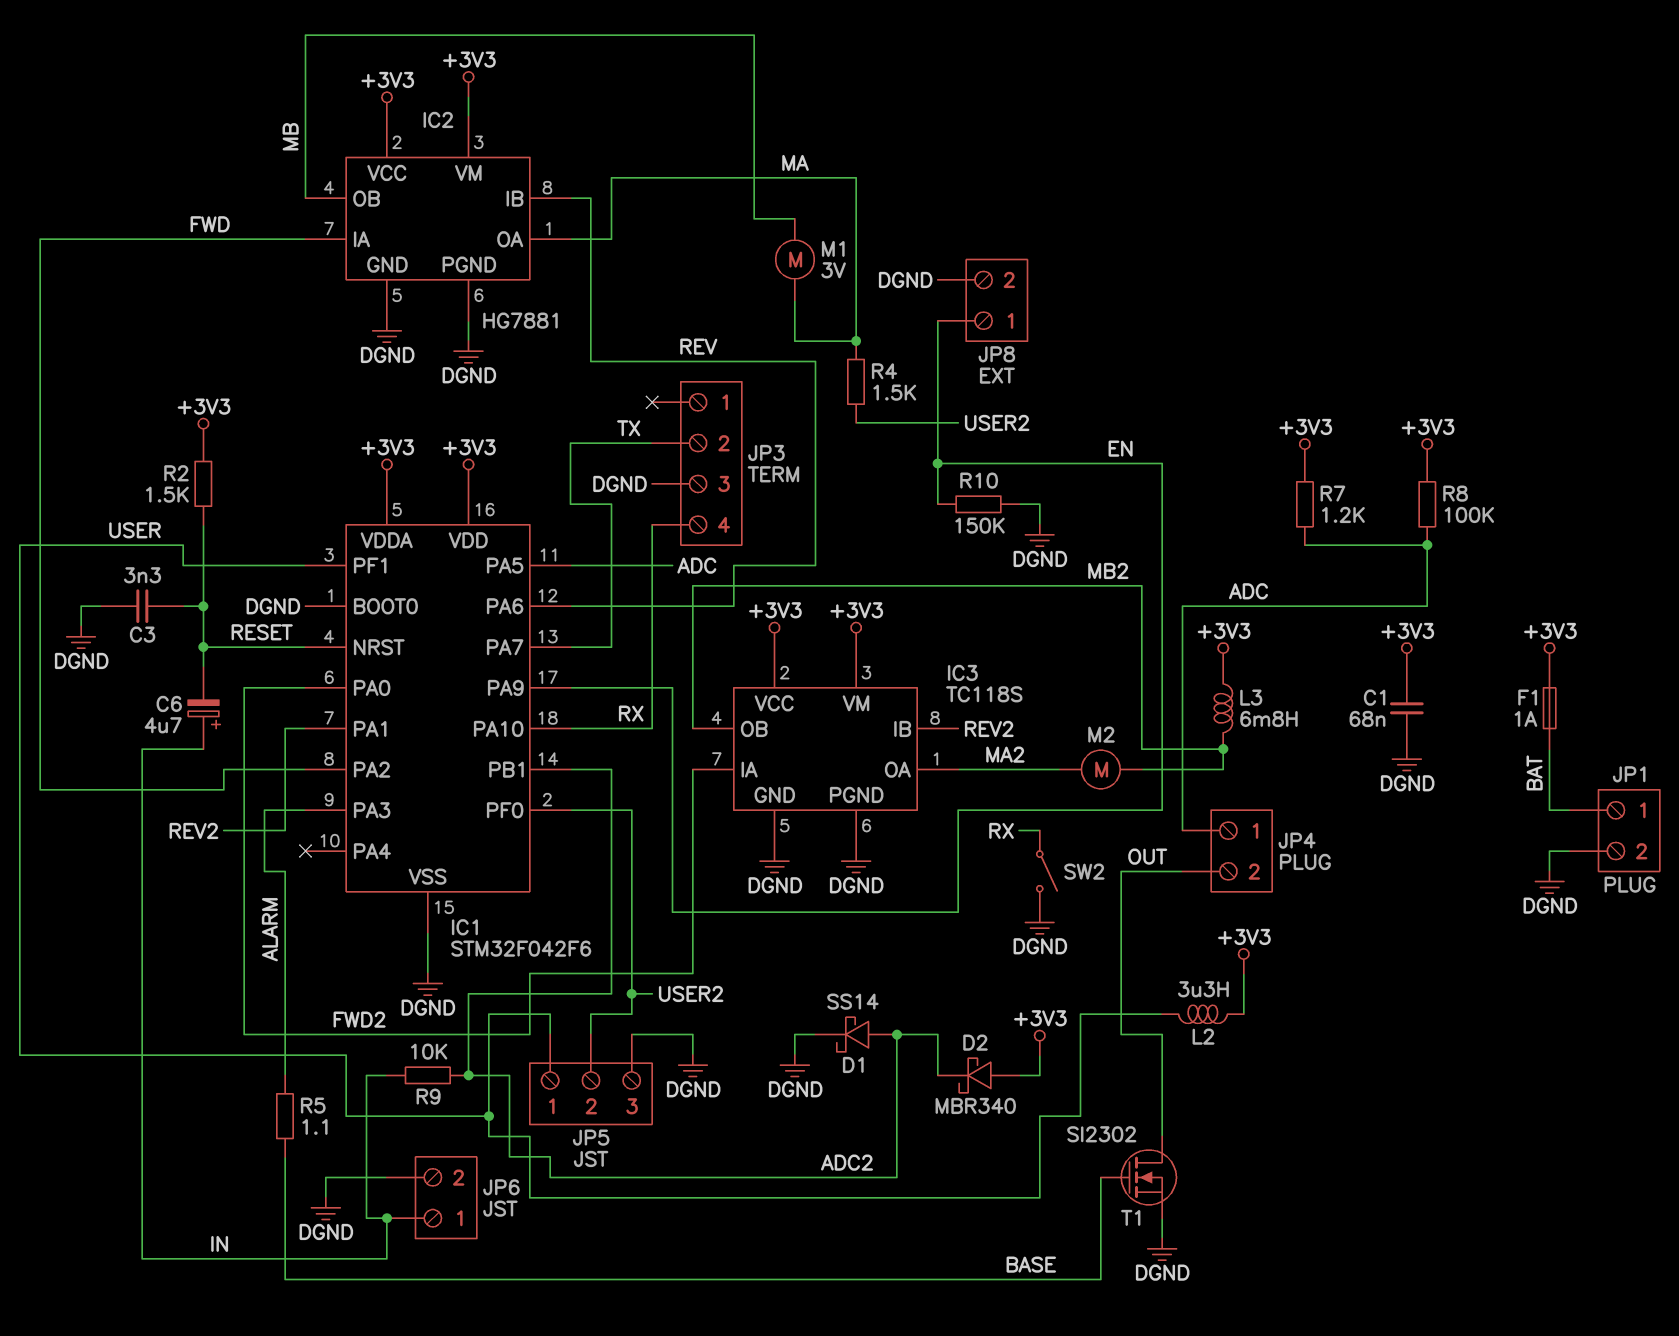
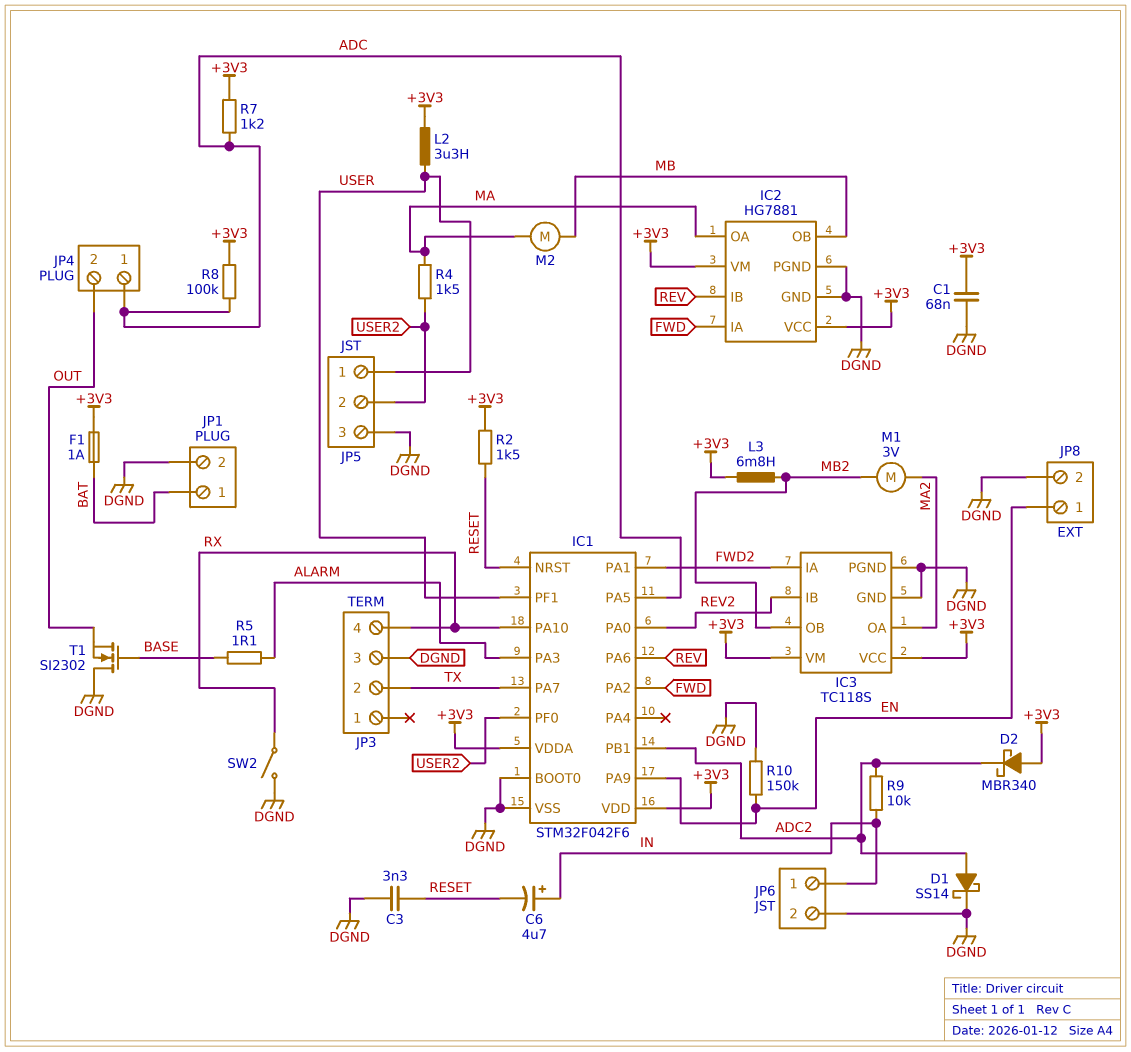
IC1 pin PA0: FWD2 -> REV2
IC1 pin PA1: REV2 -> FWD2
M1: motor 3V (MA, MB) -> motor 3V (MA2, MB2)
M2: motor (MA2, MB2) -> motor (MA, MB)
T1: NMOS SI2302 (G BASE, D OUT, S DGND) -> NMOS SI2302 (G BASE, D DGND, S OUT)

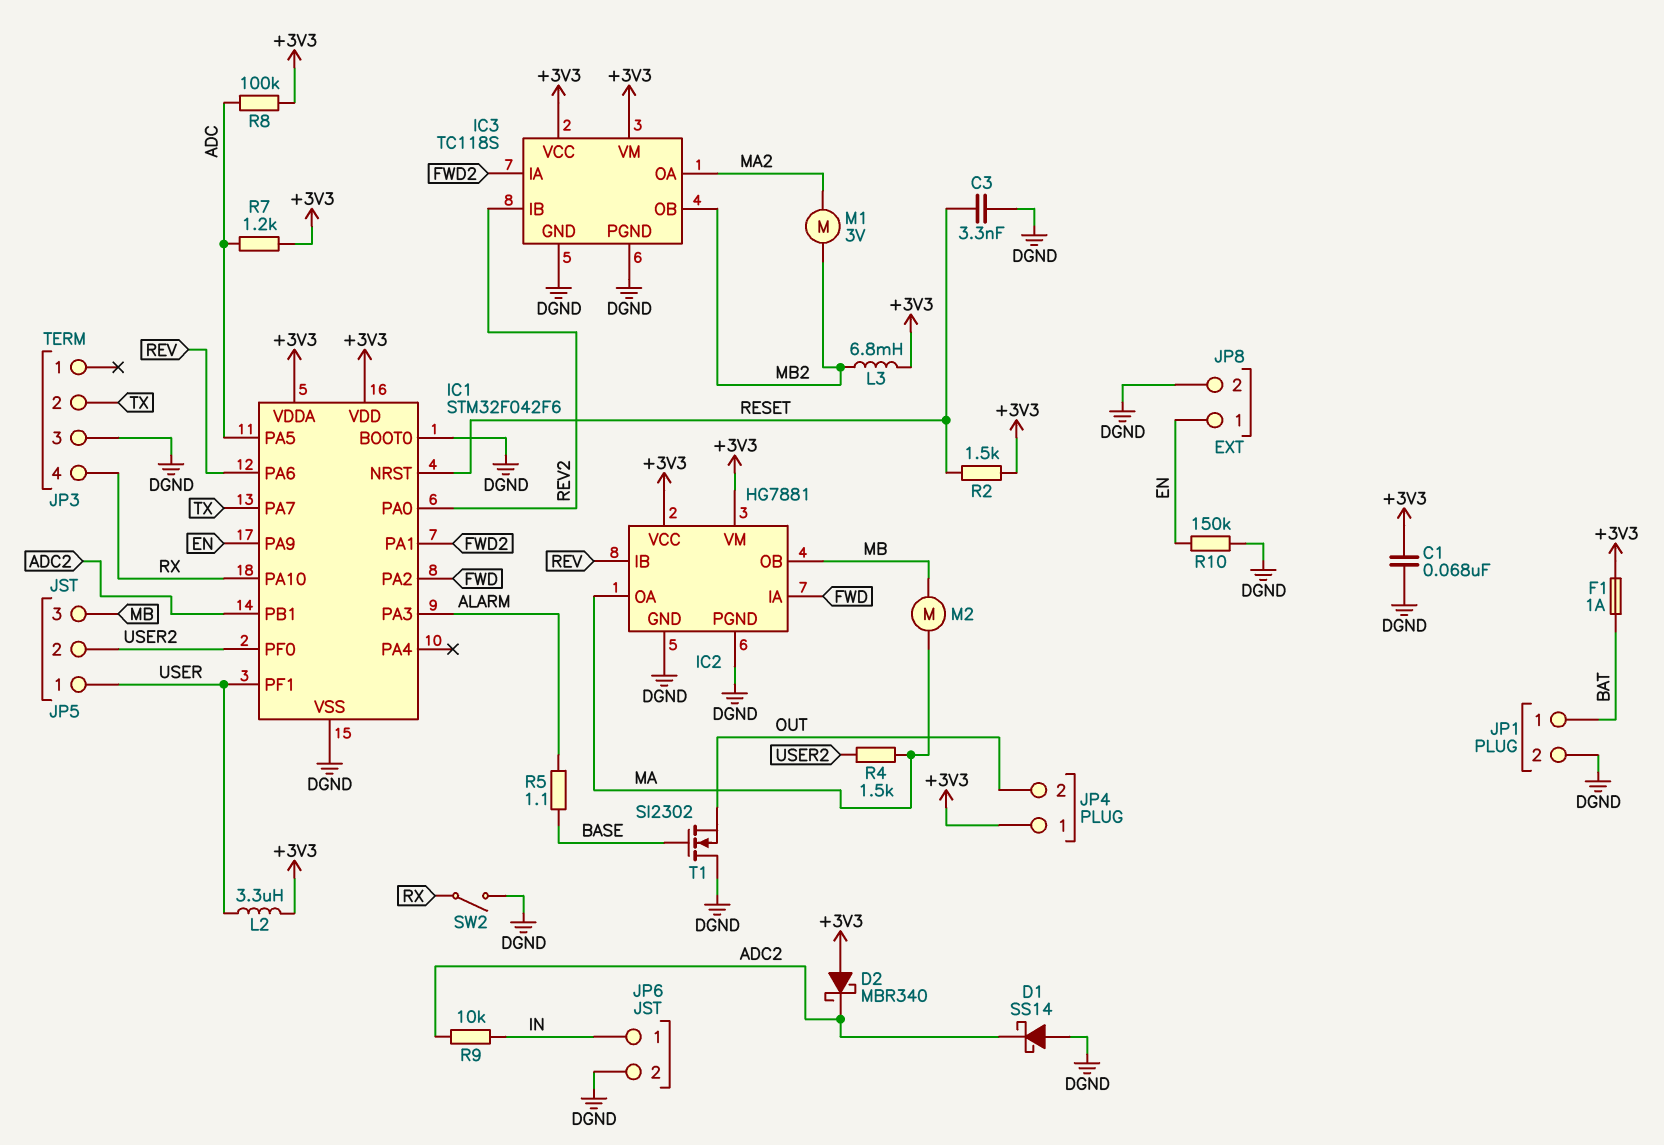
C6: 4.7uF (plus IN, minus RESET) -> none
D1: schottky SS14 (A ADC2, K DGND) -> schottky SS14 (A DGND, K ADC2)
JP4 pin 1: ADC -> +3V3
JP5 pin 3: DGND -> MB

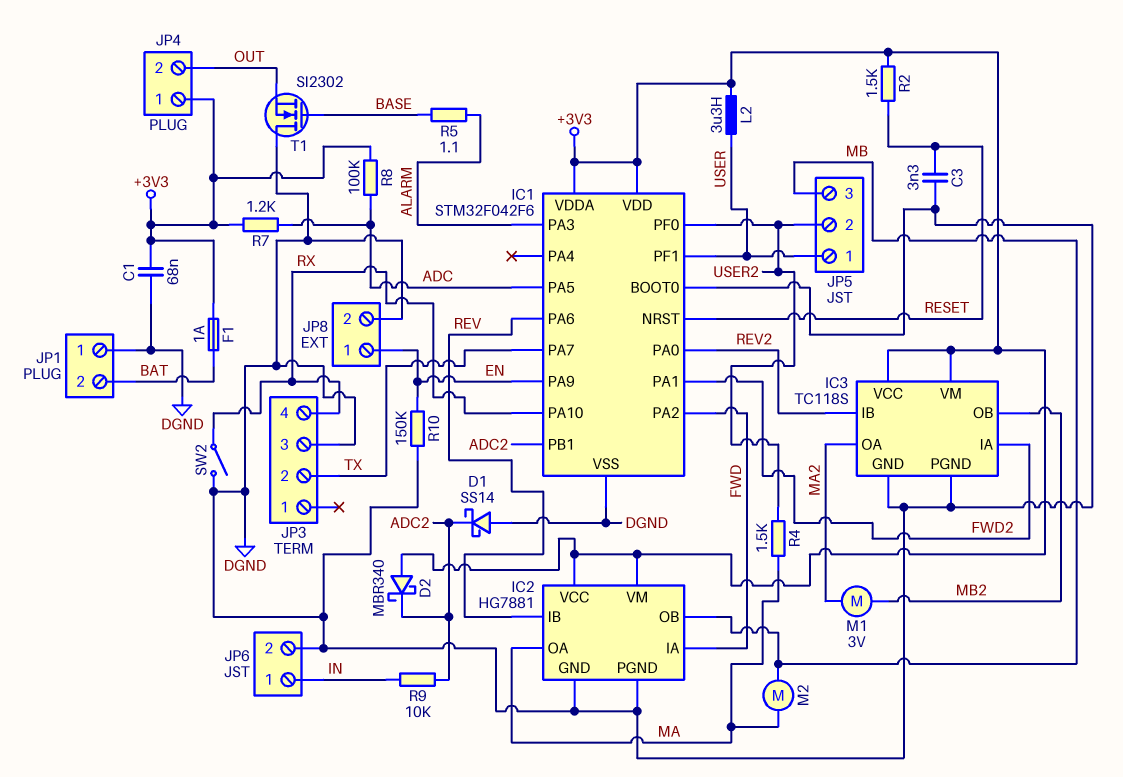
JP1 pin 1: BAT -> DGND
JP1 pin 2: DGND -> BAT
L3: 6.8mH (+3V3, MB2) -> none

